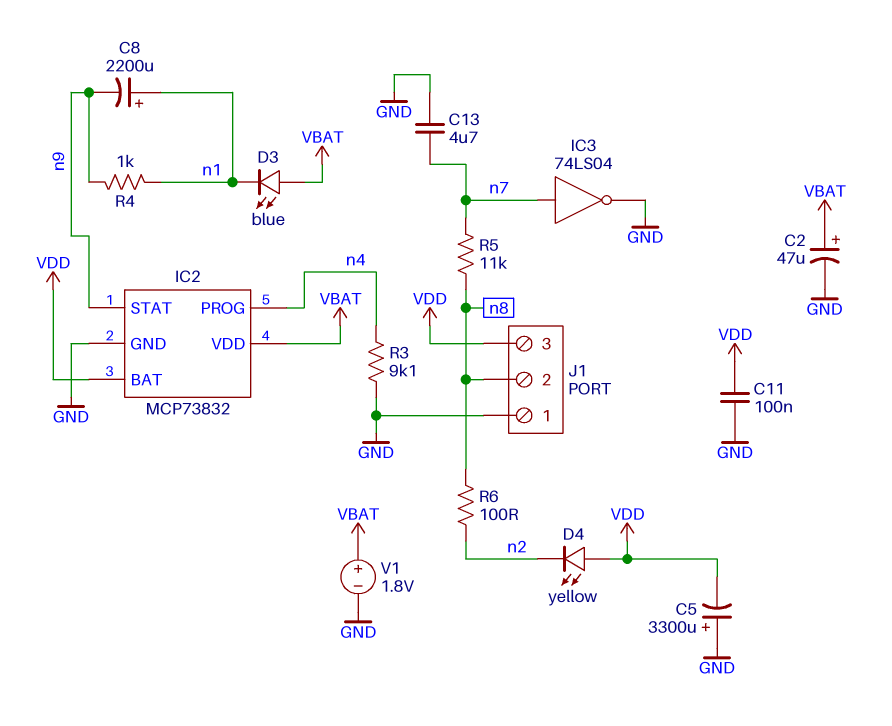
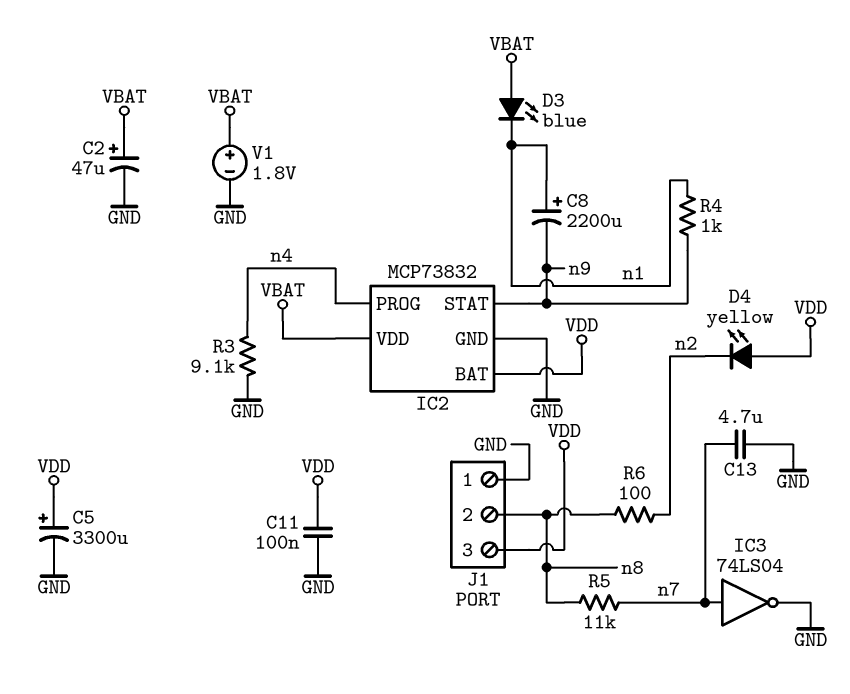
C5: 3300uF (plus GND, minus VDD) -> 3300uF (plus VDD, minus GND)

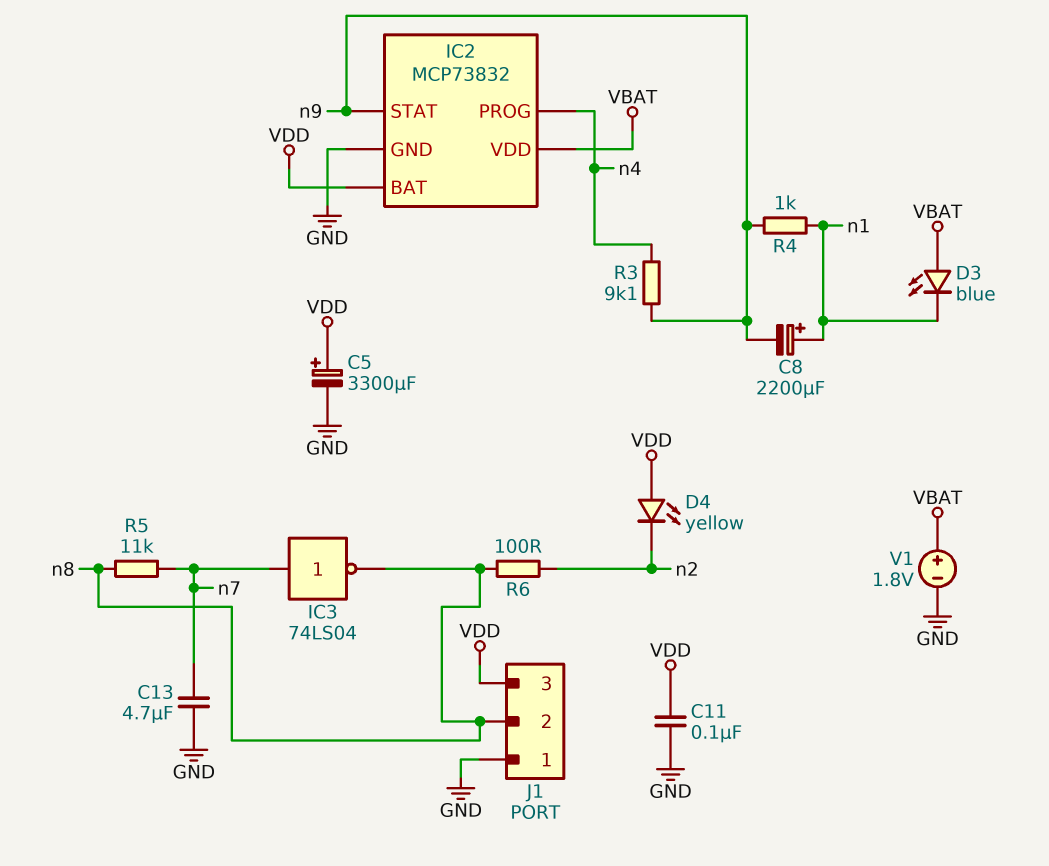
C2: 47uF (plus VBAT, minus GND) -> none
IC3: NOT 74LS04 (in n7, out GND) -> NOT 74LS04 (in n7, out n8)
R3: 9.1k (GND, n4) -> 9.1k (n4, n9)

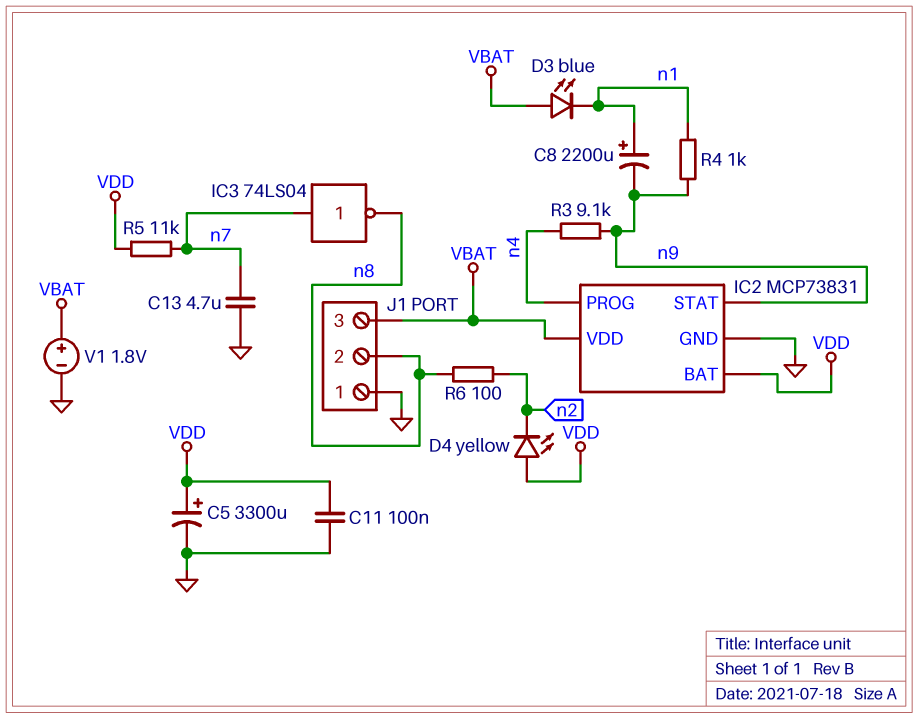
IC2: MCP73832 -> MCP73831
J1 pin 3: VDD -> VBAT
R5: 11k (n7, n8) -> 11k (VDD, n7)

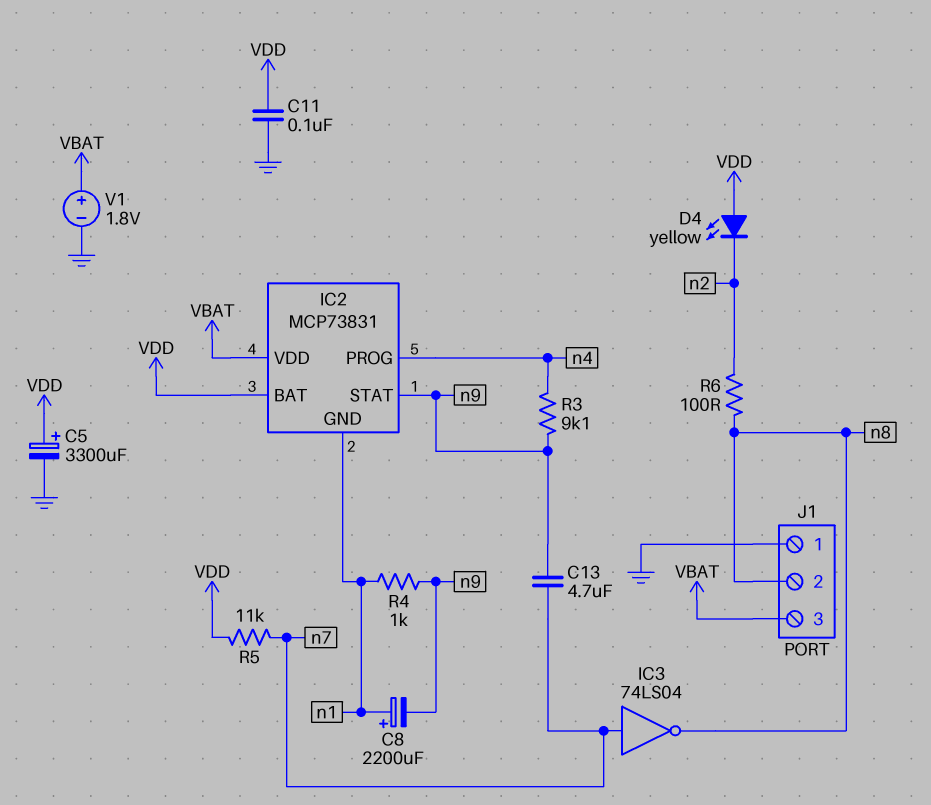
C13: 4.7uF (GND, n7) -> 4.7uF (n7, n9)
D3: LED blue (A VBAT, K n1) -> none
IC2 pin GND: GND -> n1

